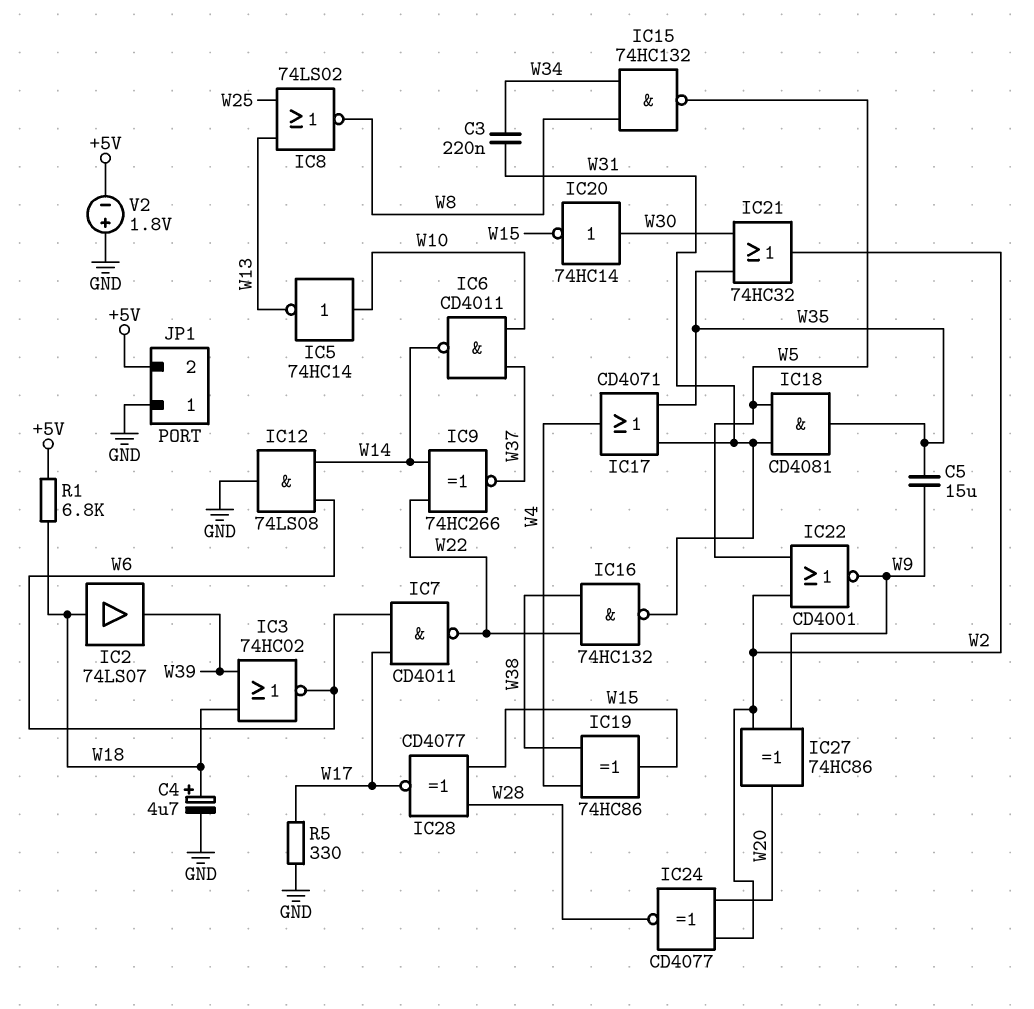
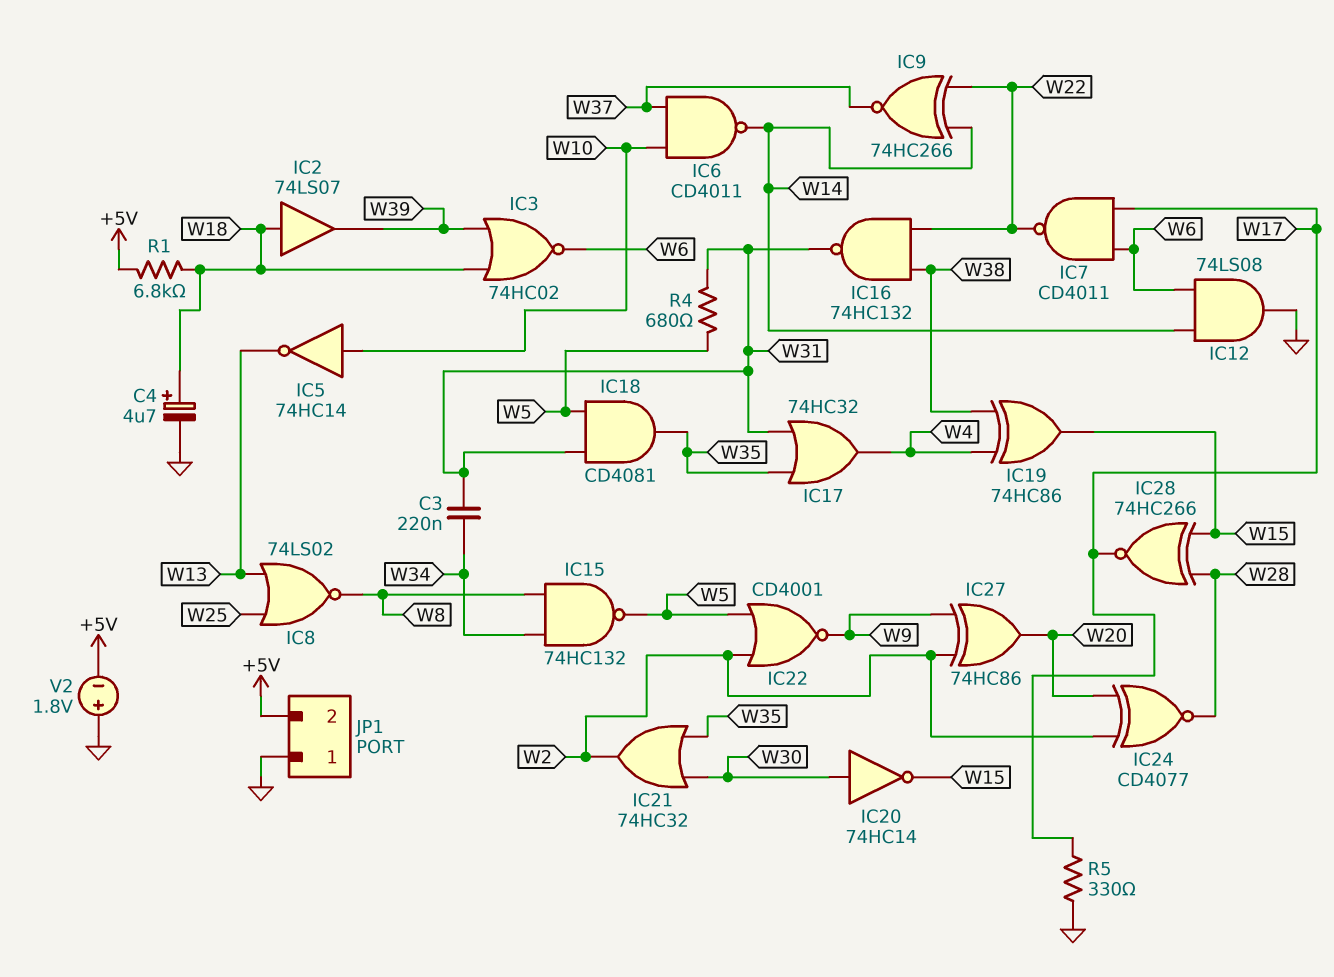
C5: 15uF (W9, W35) -> none
IC17: OR CD4071 (in W31, in W35, out W4) -> OR 74HC32 (in W31, in W35, out W4)
IC28: XNOR CD4077 (in W15, in W28, out W17) -> XNOR 74HC266 (in W15, in W28, out W17)
R4: none -> 680 (W5, W31)

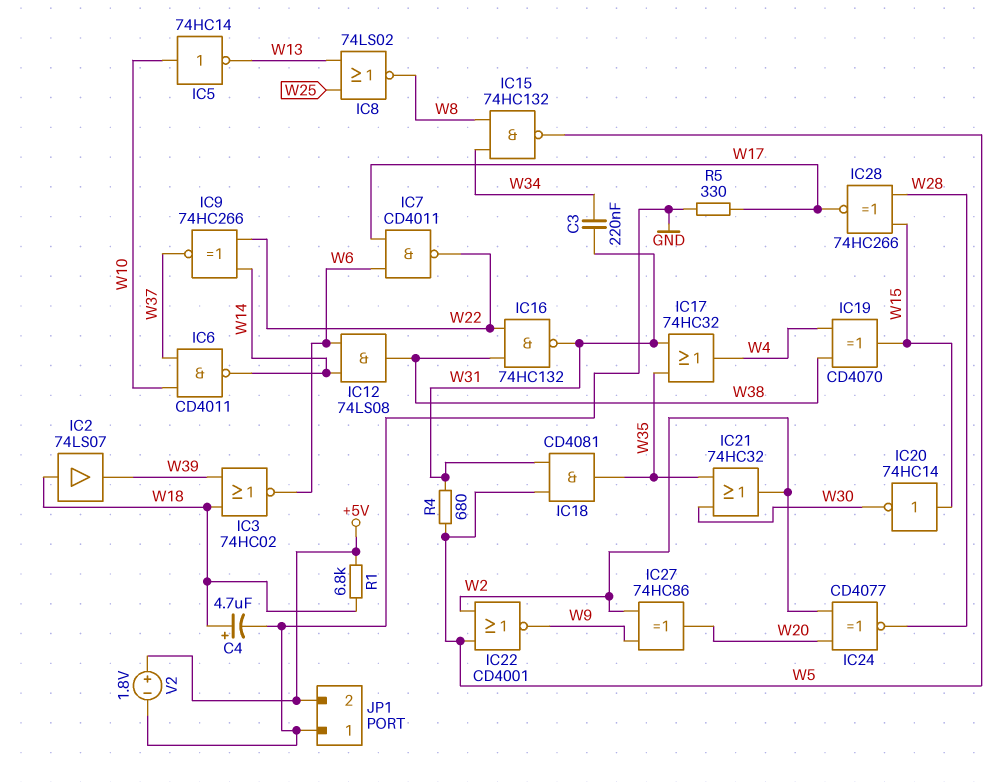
IC12: AND 74LS08 (in W6, in W14, out GND) -> AND 74LS08 (in W6, in W14, out W38)
IC19: XOR 74HC86 (in W4, in W38, out W15) -> XOR CD4070 (in W4, in W38, out W15)
IC20: NOT 74HC14 (in W30, out W15) -> NOT 74HC14 (in W15, out W30)
V2: 1.8V (plus GND, minus +5V) -> 1.8V (plus +5V, minus GND)

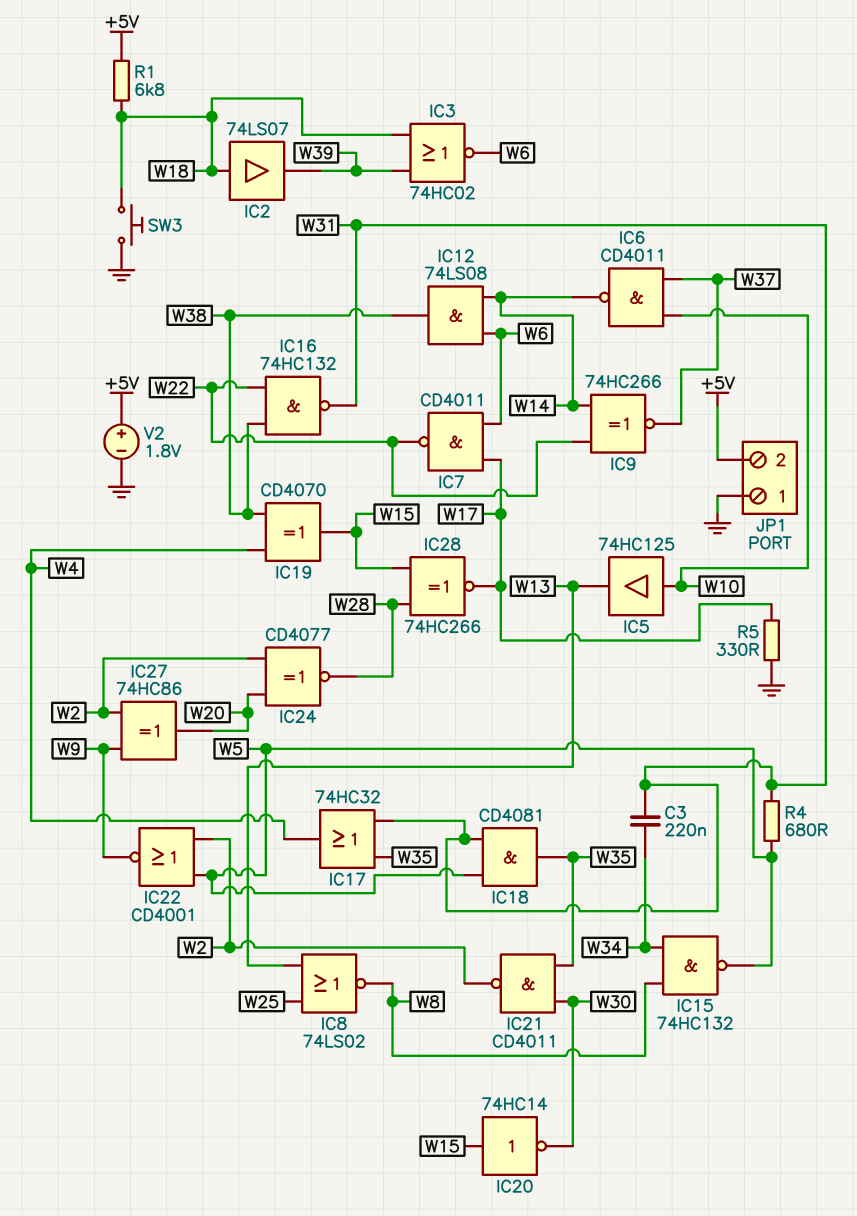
C4: 4.7uF (plus W18, minus GND) -> none
IC5: NOT 74HC14 (in W10, out W13) -> buffer 74HC125 (in W10, out W13)
IC21: OR 74HC32 (in W30, in W35, out W2) -> NAND CD4011 (in W30, in W35, out W2)
SW3: none -> button (GND, W18)

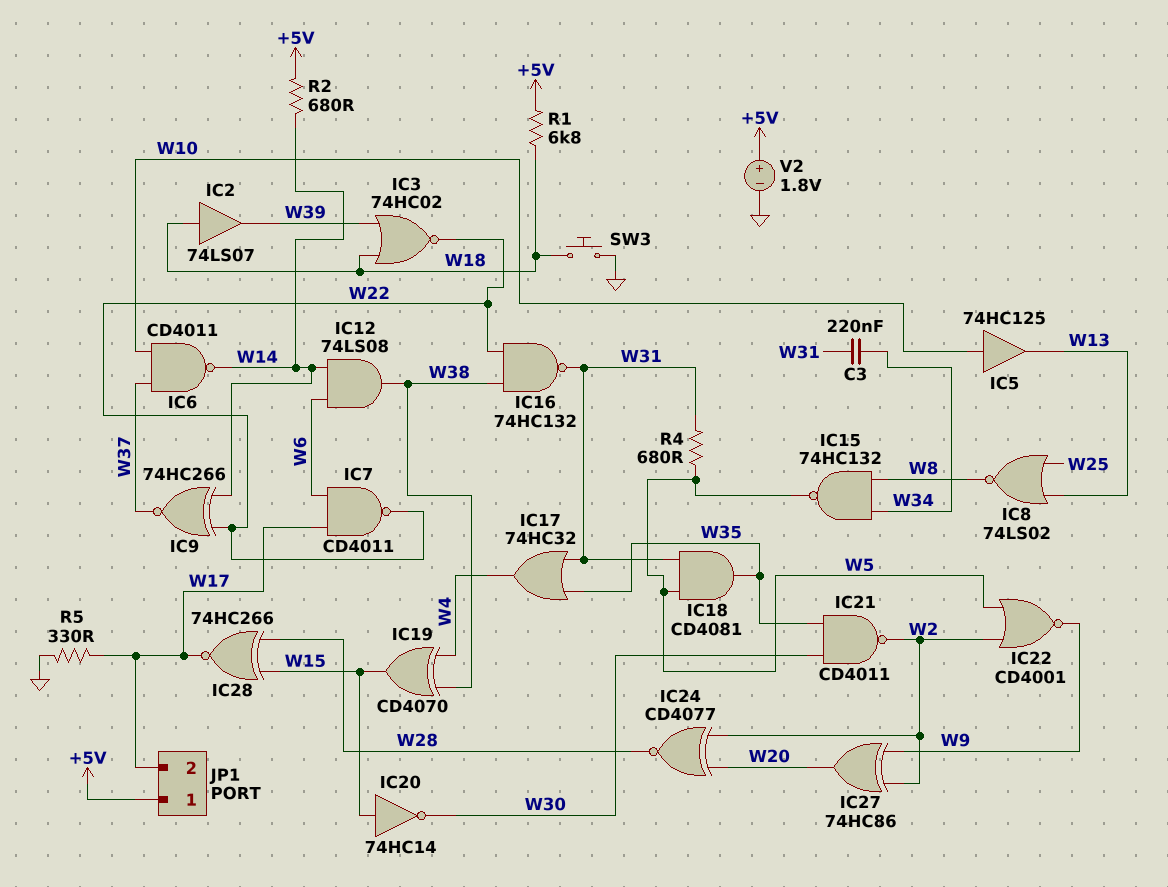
IC3: NOR 74HC02 (in W18, in W39, out W6) -> NOR 74HC02 (in W18, in W39, out W22)
JP1 pin 1: GND -> +5V
JP1 pin 2: +5V -> W17
R2: none -> 680 (+5V, W14)

